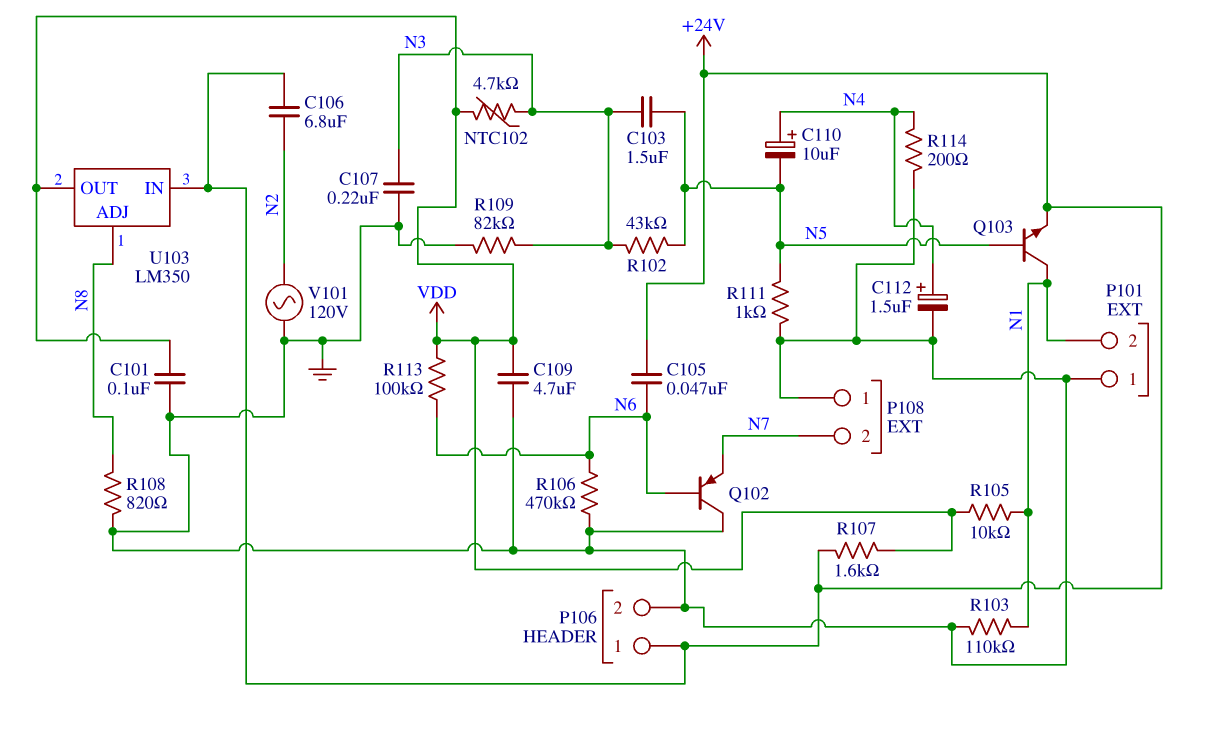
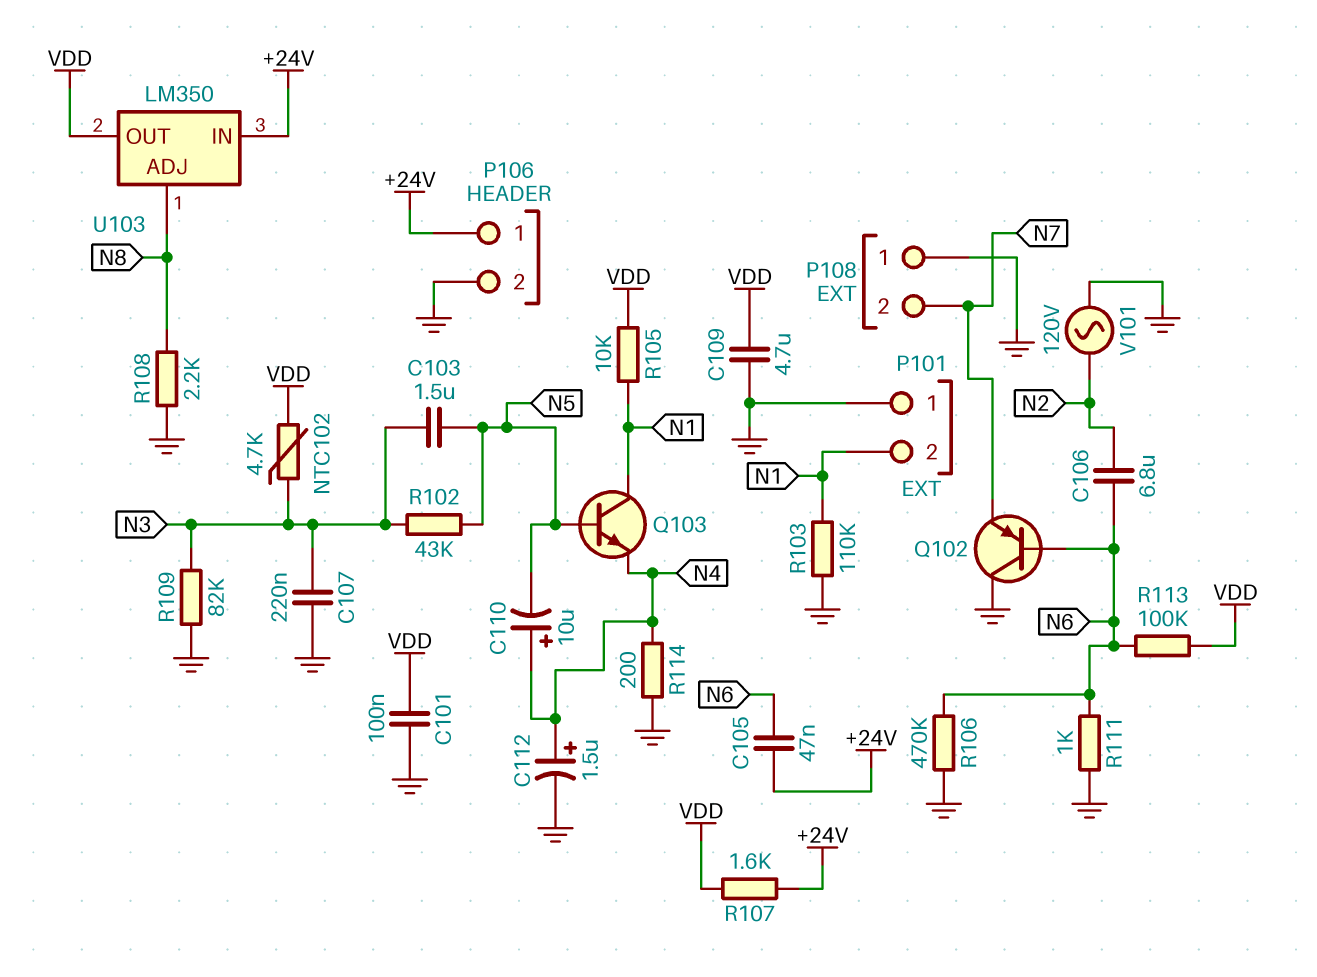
C106: 6.8uF (+24V, N2) -> 6.8uF (N2, N6)
Q103: NPN (B N5, C N1, E +24V) -> NPN (B N5, C N1, E N4)
R108: 820 (GND, N8) -> 2.2k (GND, N8)
R111: 1k (GND, N5) -> 1k (GND, N6)

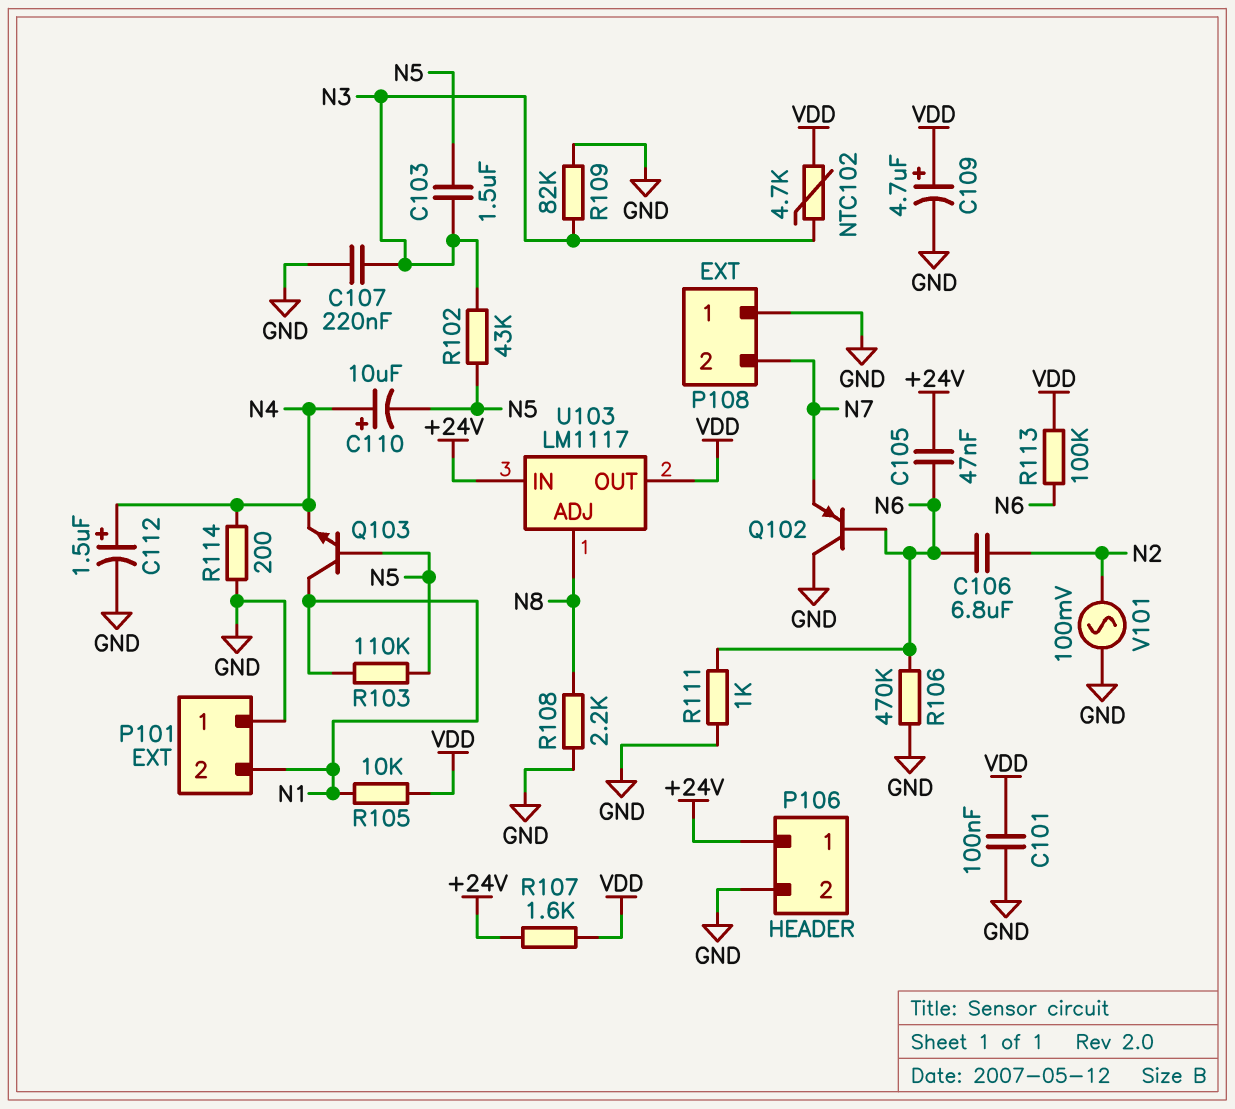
C109: 4.7uF (GND, VDD) -> 4.7uF (plus VDD, minus GND)
R103: 110k (GND, N1) -> 110k (N1, N5)
U103: LM350 -> LM1117
V101: AC 120V (GND, N2) -> AC 100mV (GND, N2)

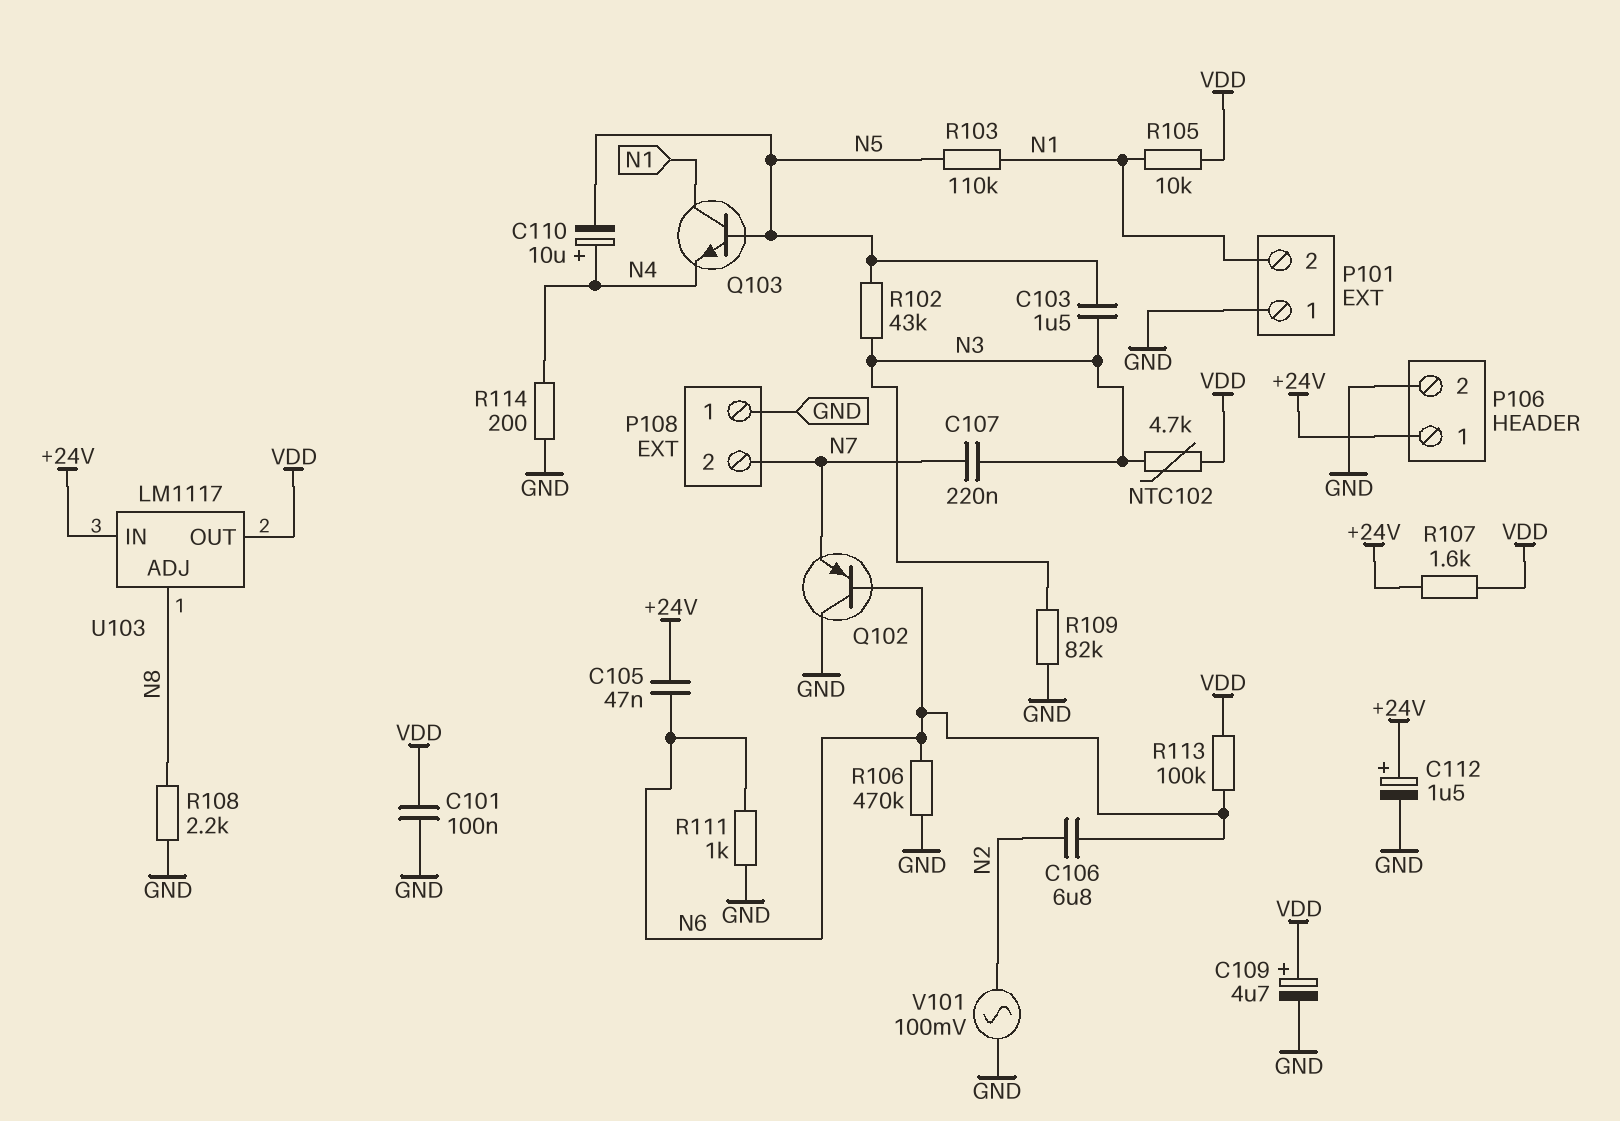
C107: 220nF (GND, N3) -> 220nF (N3, N7)
C112: 1.5uF (plus N4, minus GND) -> 1.5uF (plus +24V, minus GND)

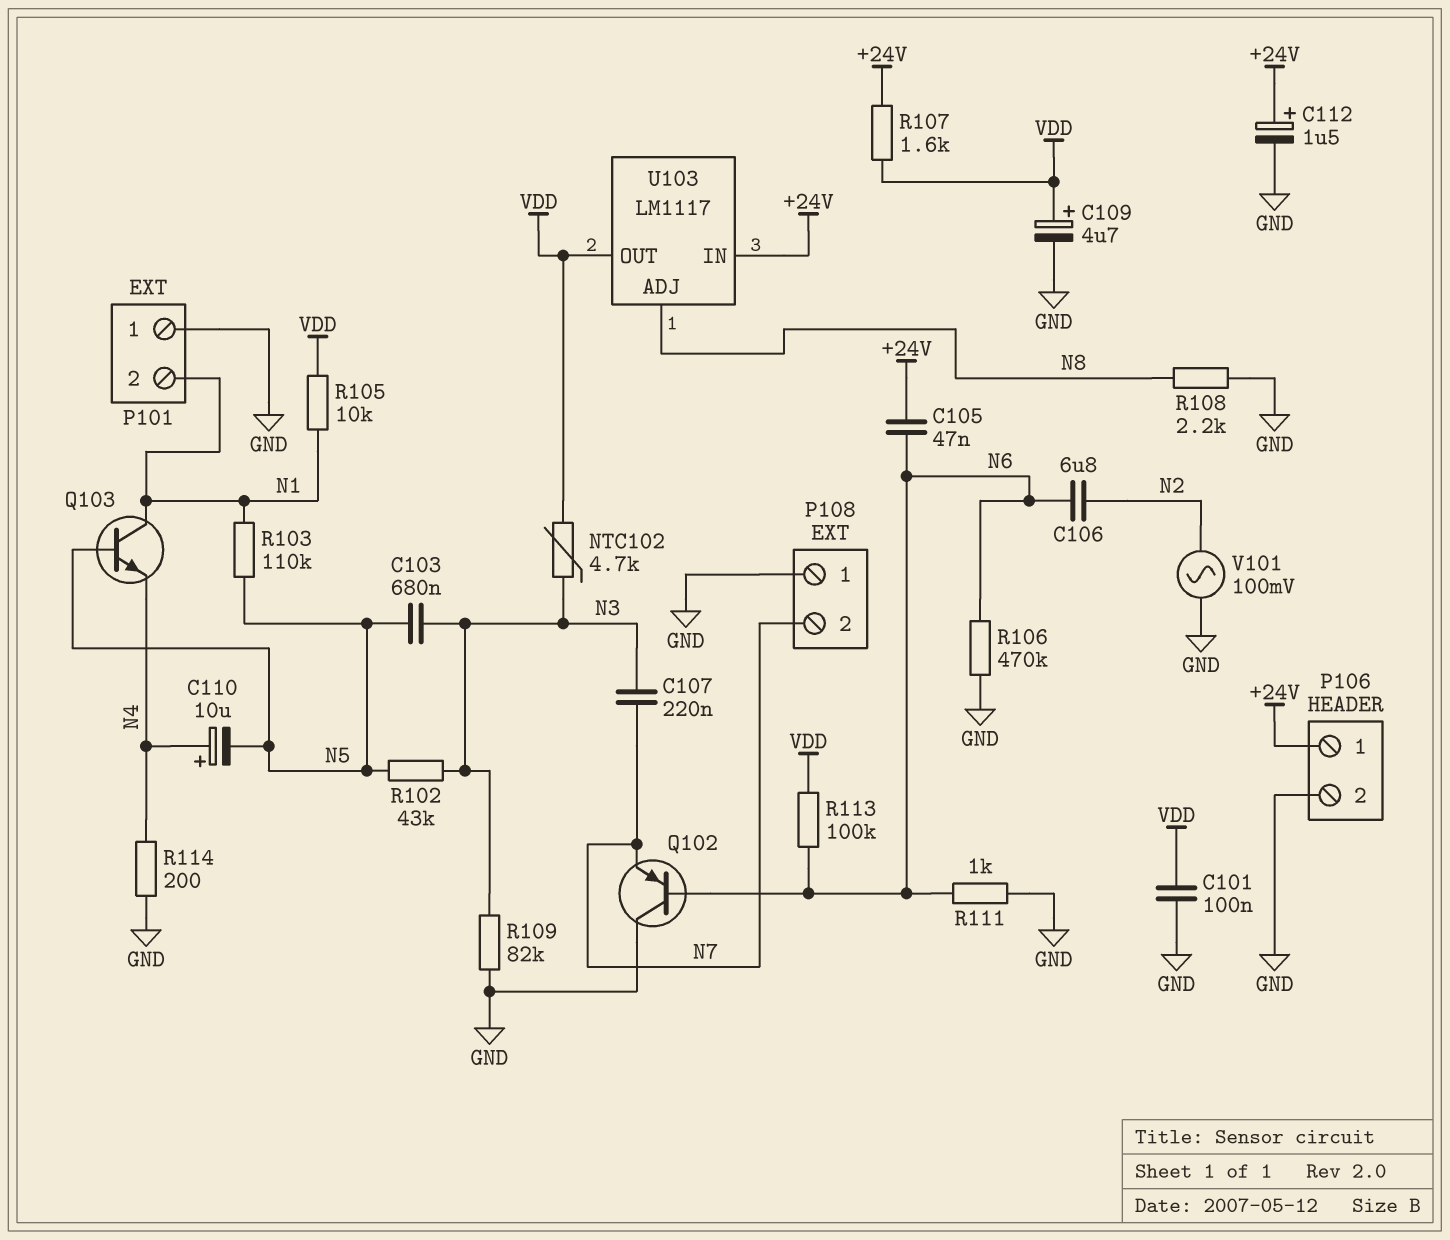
C103: 1.5uF (N3, N5) -> 680nF (N3, N5)

